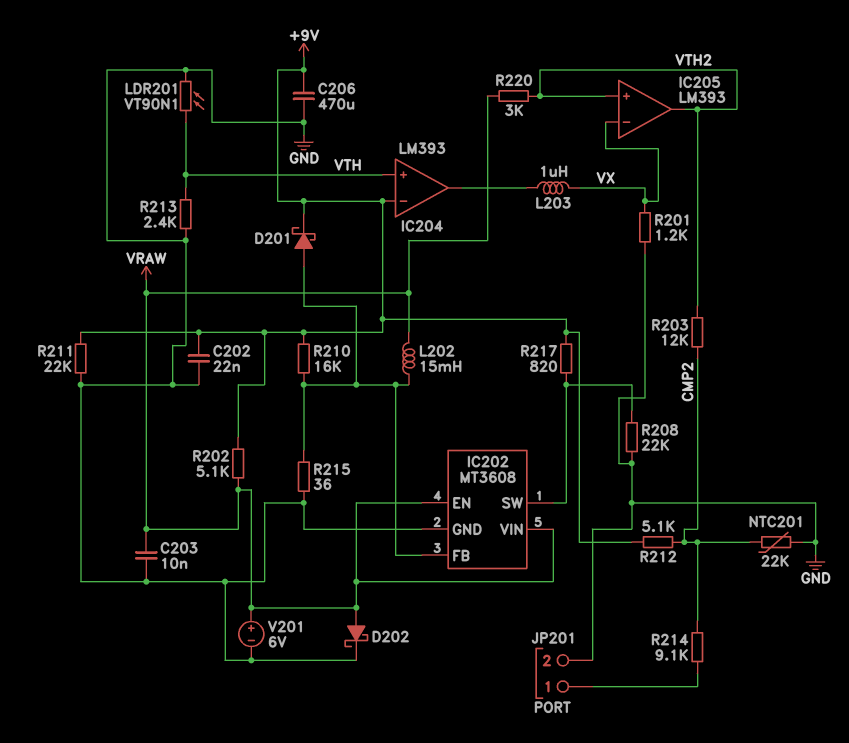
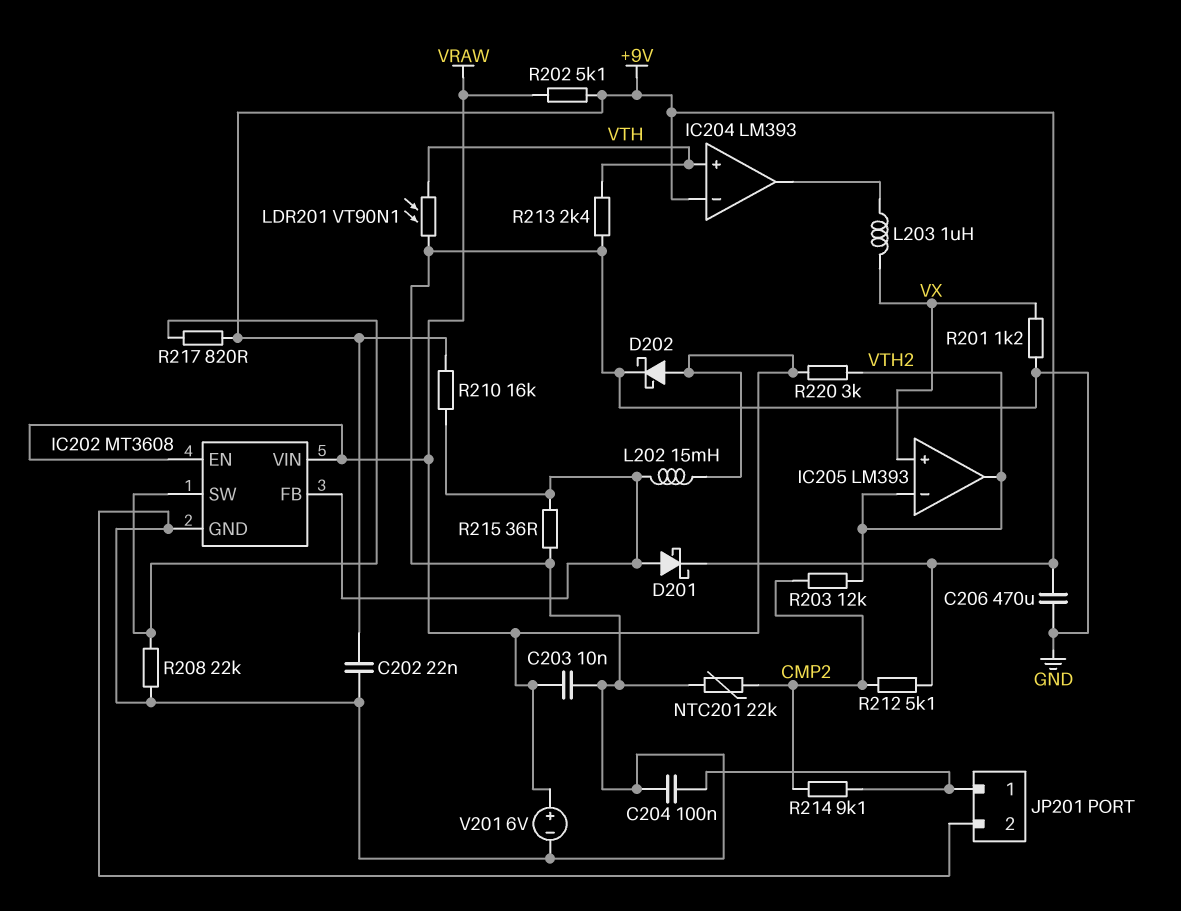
C204: none -> 100nF (GND, JP201/1)
IC205 pin in+: VTH2 -> VX
IC205 pin in-: VX -> VTH2
R211: 22k (+9V, GND) -> none

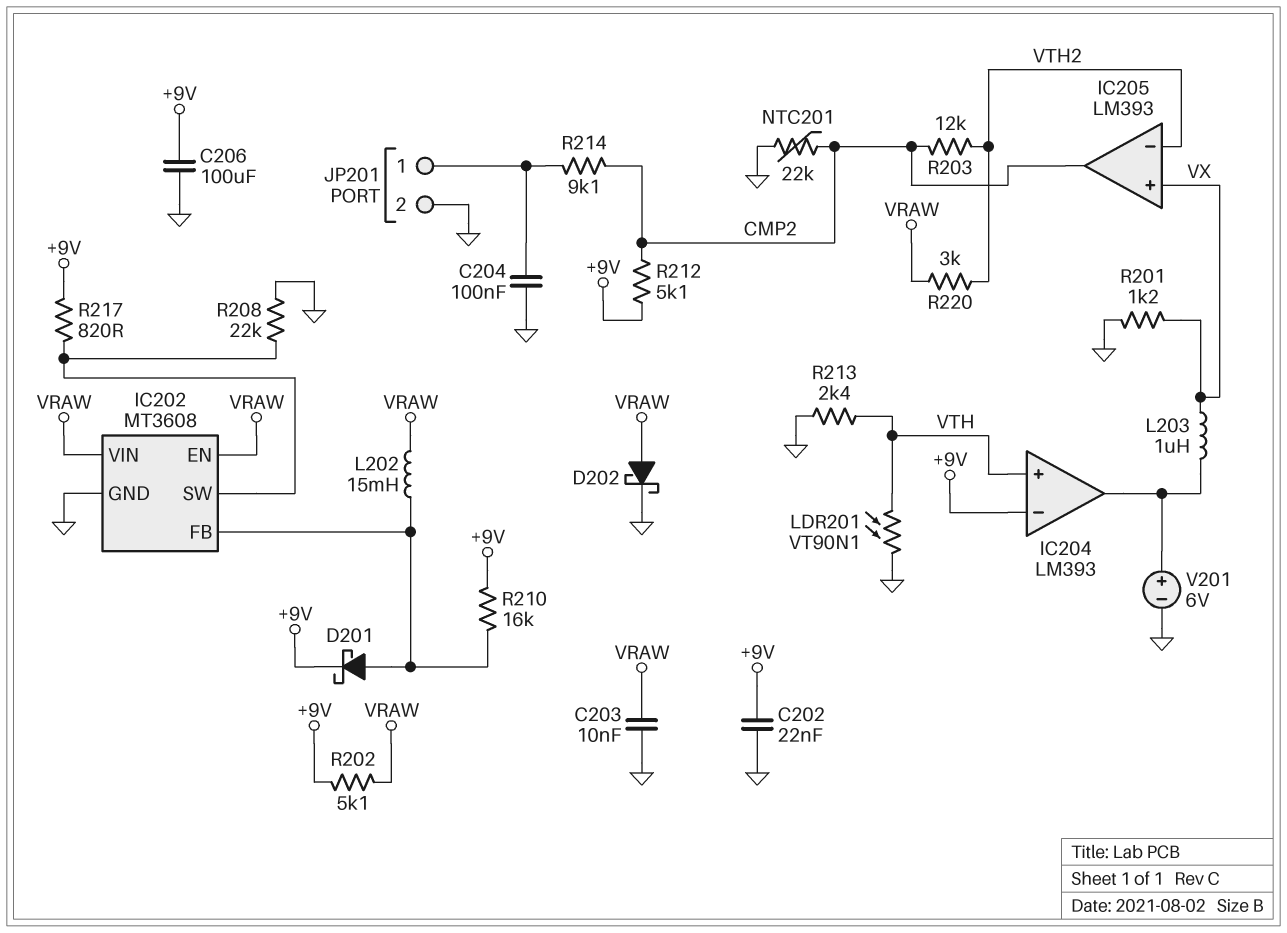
C206: 470uF (+9V, GND) -> 100uF (+9V, GND)
IC205 pin out: VTH2 -> CMP2
R215: 36 (GND, IC202/FB) -> none
V201: 6V (plus VRAW, minus GND) -> 6V (plus IC204/out, minus GND)

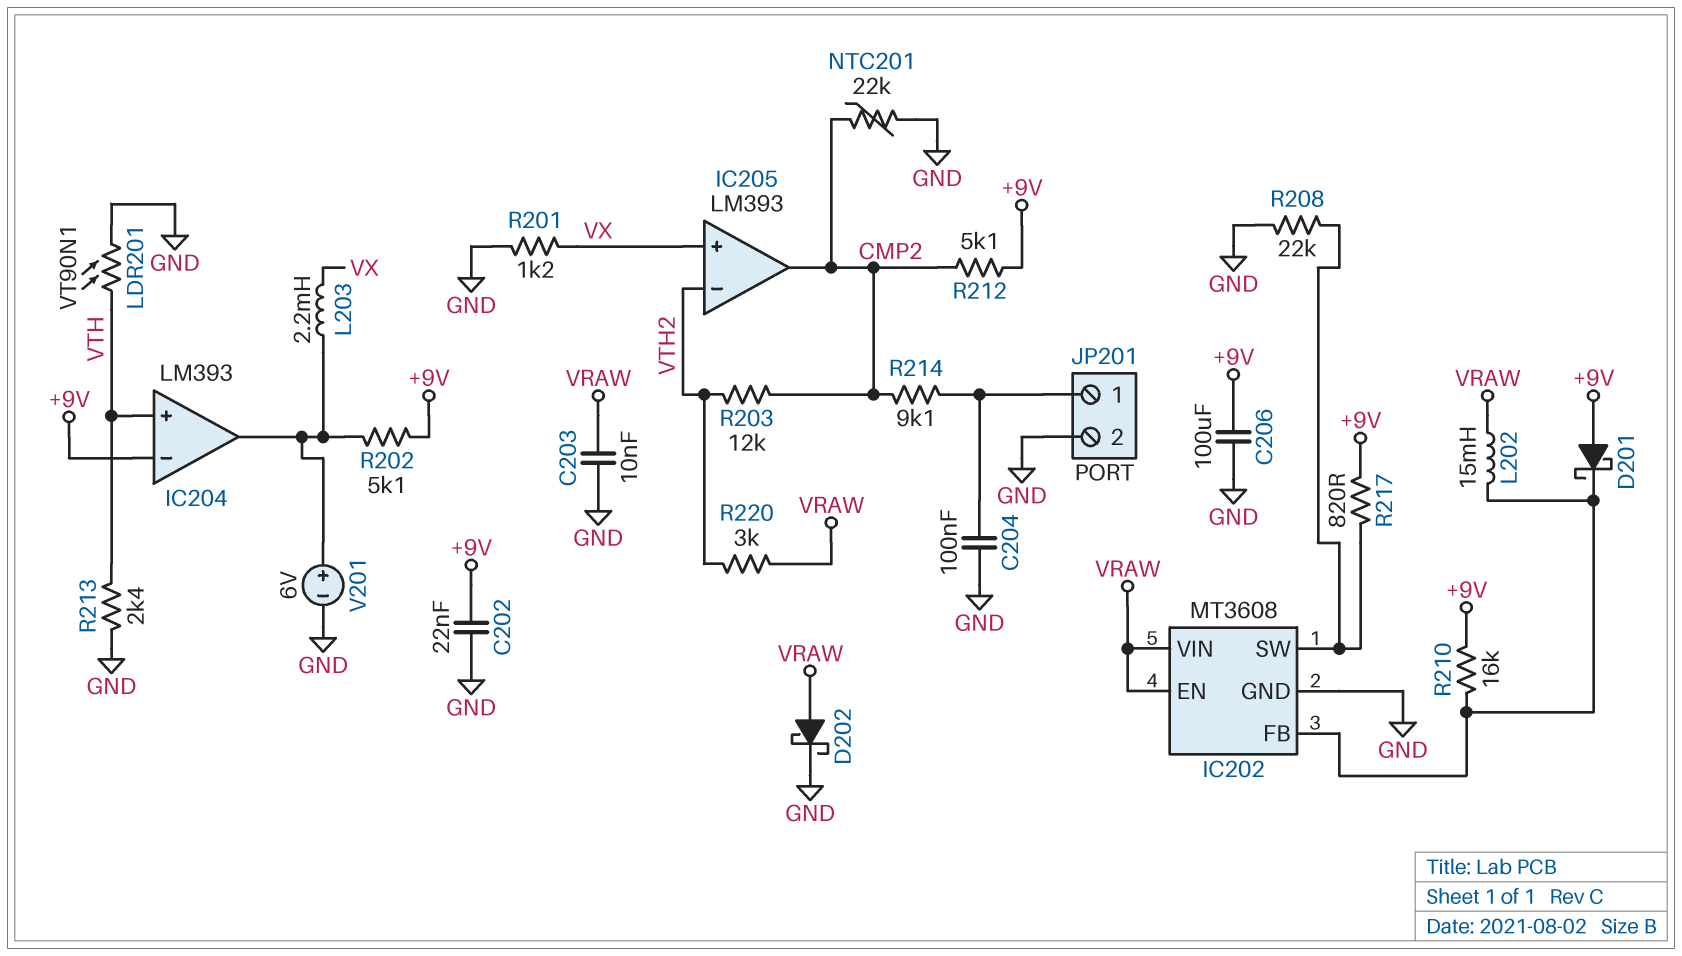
D201: schottky (A IC202/FB, K +9V) -> schottky (A +9V, K IC202/FB)
L203: 1uH (IC204/out, VX) -> 2.2mH (IC204/out, VX)
R202: 5.1k (+9V, VRAW) -> 5.1k (+9V, IC204/out)

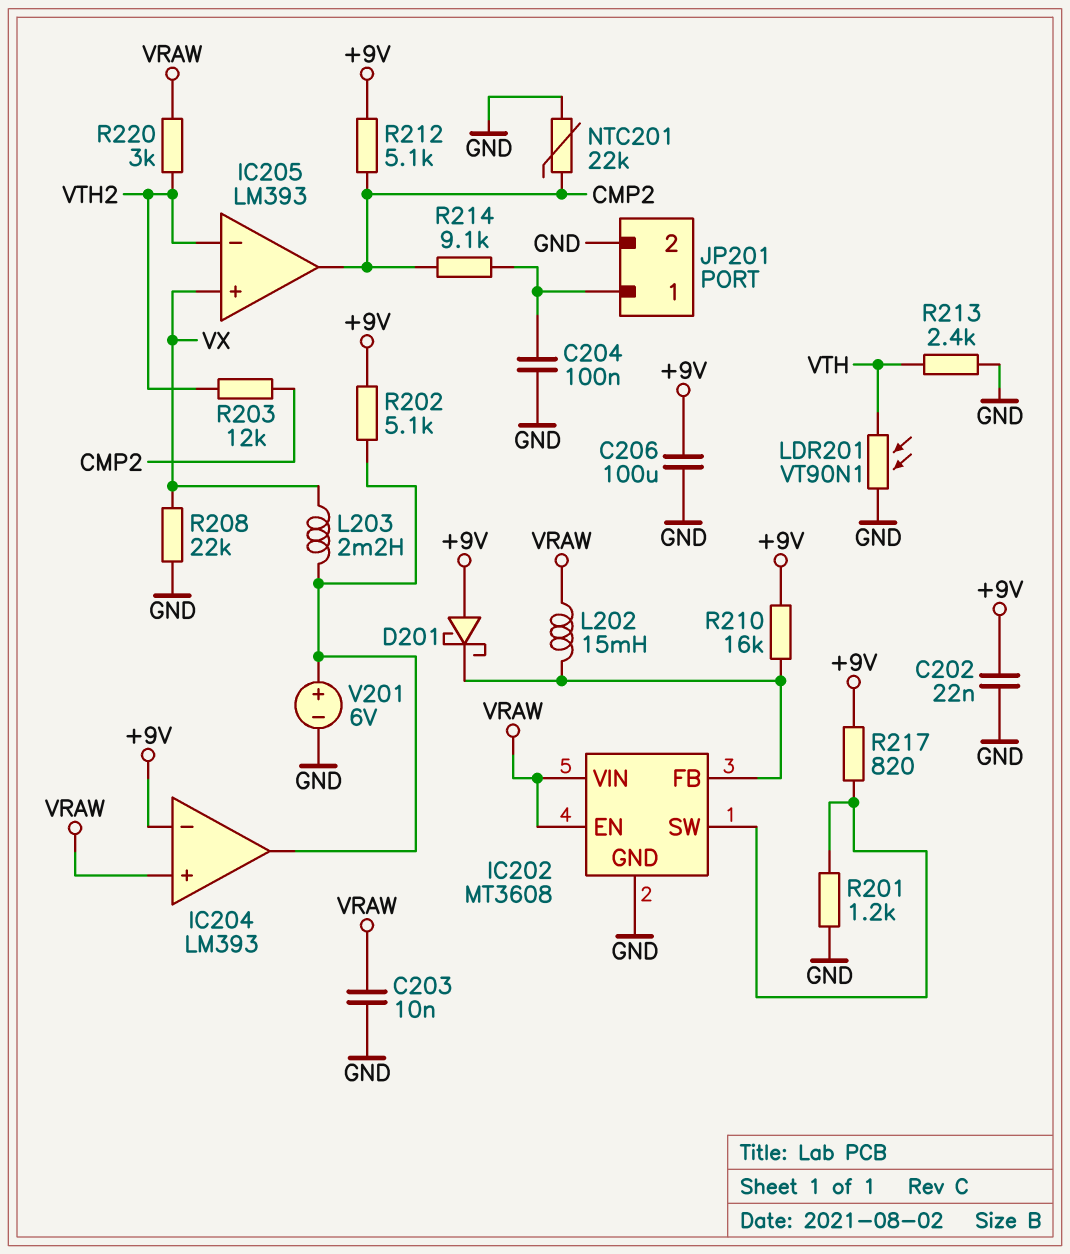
D202: schottky (A VRAW, K GND) -> none
IC204 pin in+: VTH -> VRAW
R201: 1.2k (GND, VX) -> 1.2k (GND, IC202/SW)
R208: 22k (GND, IC202/SW) -> 22k (GND, VX)

